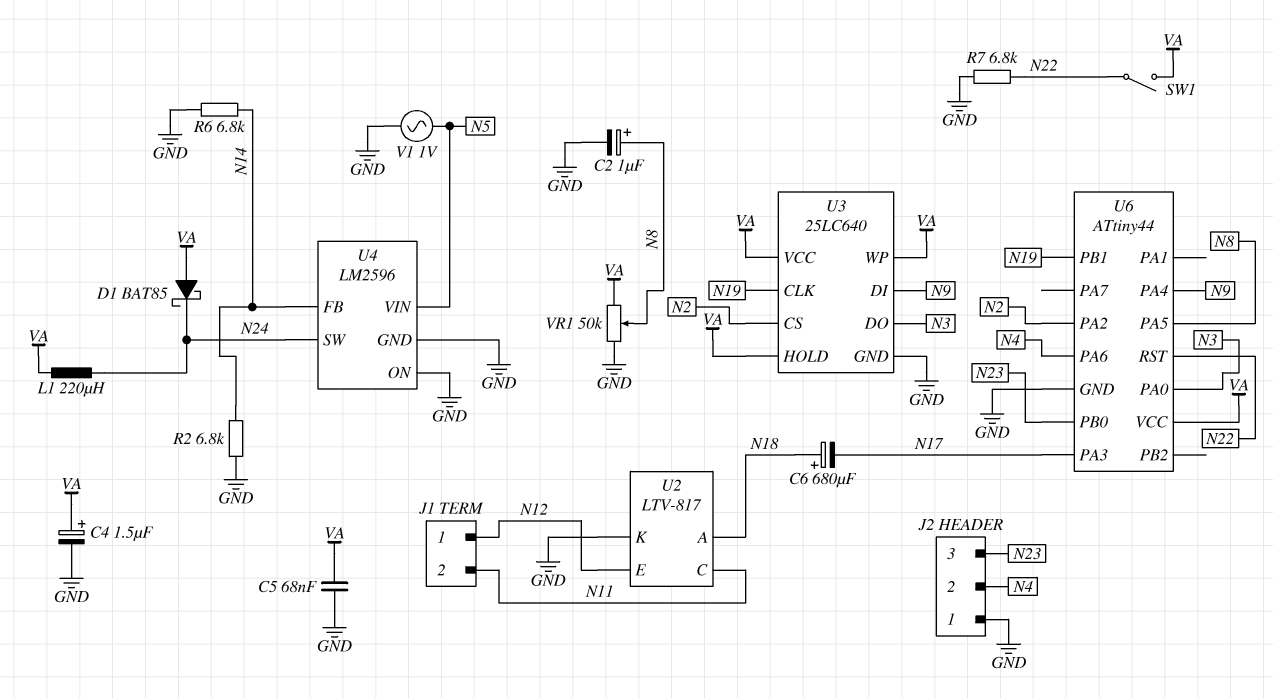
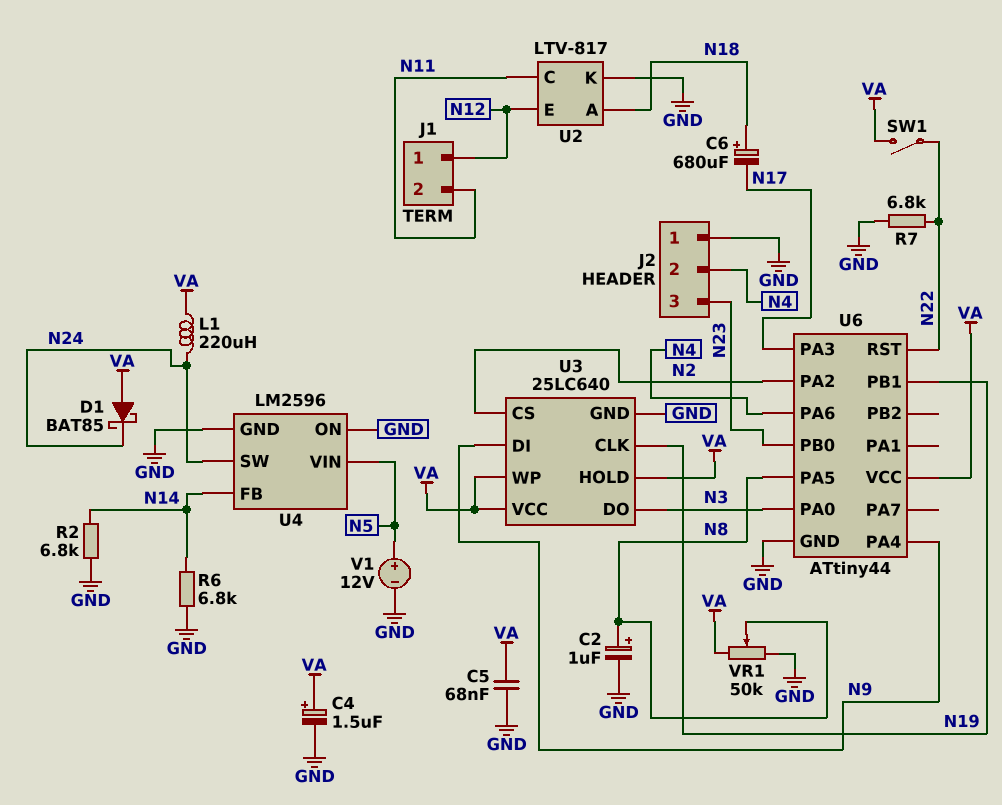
V1: AC 1V (GND, N5) -> 12V (plus N5, minus GND)

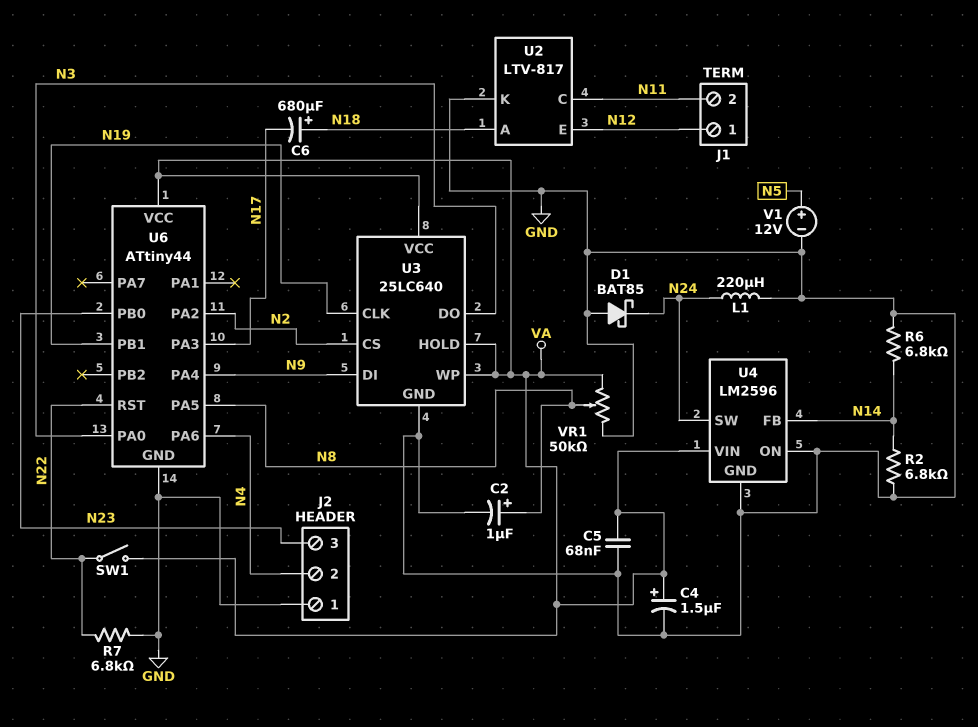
D1: schottky BAT85 (A VA, K N24) -> schottky BAT85 (A GND, K N24)
L1: 220uH (N24, VA) -> 220uH (GND, N24)
U4 pin VIN: N5 -> VA

